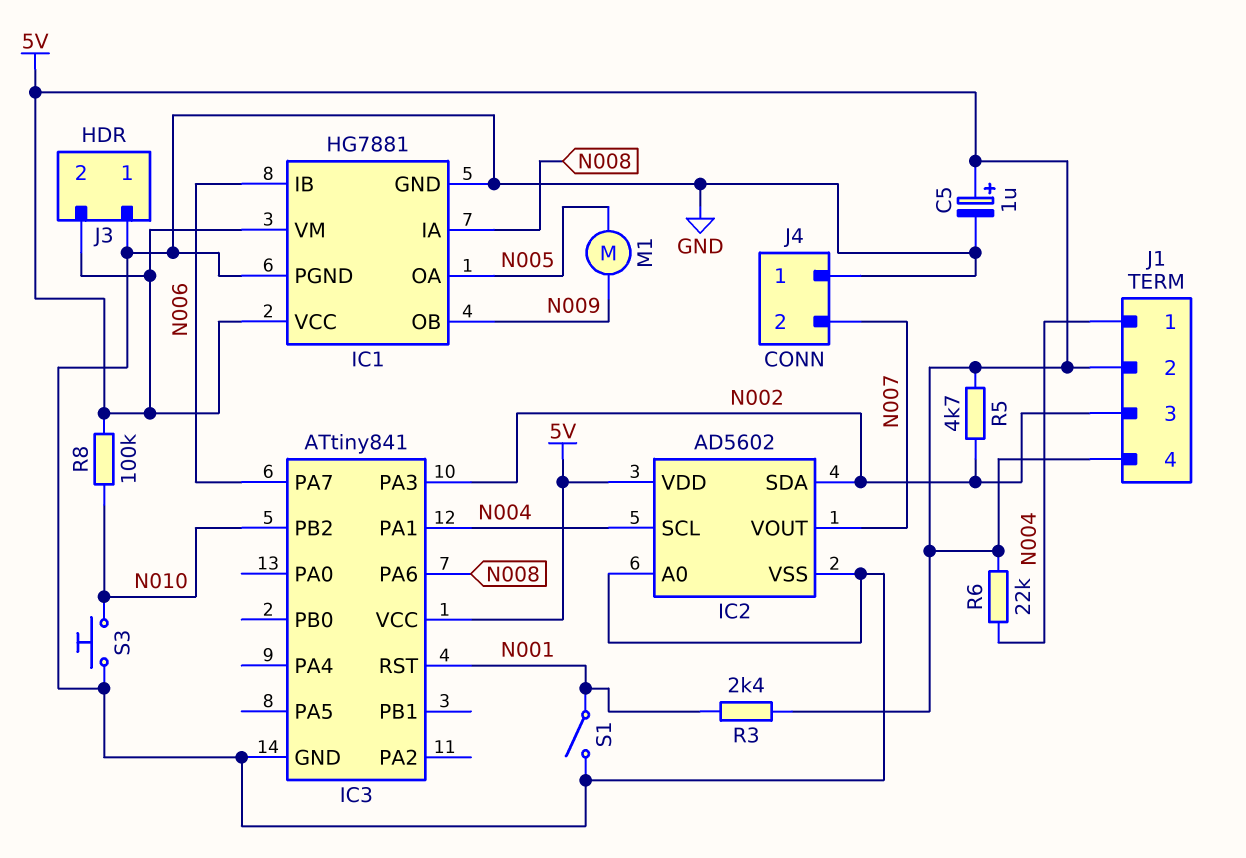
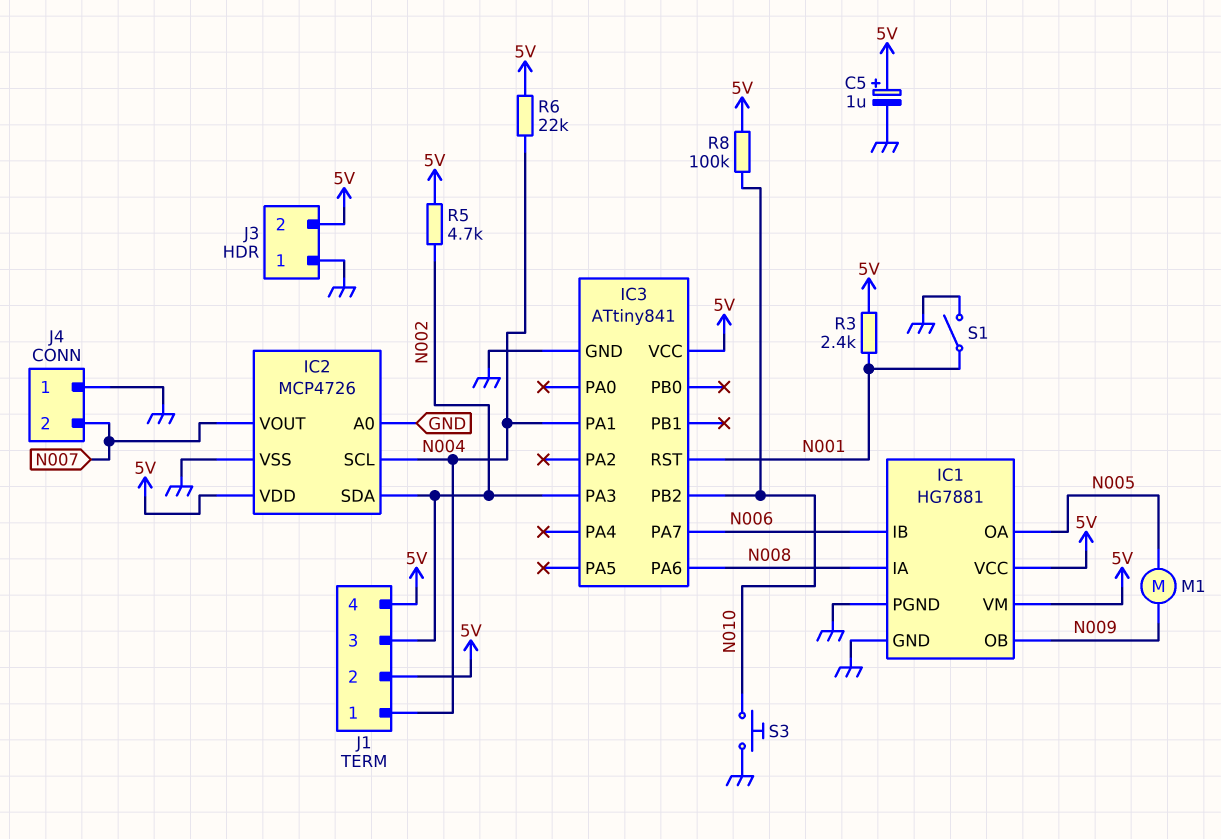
IC2: AD5602 -> MCP4726

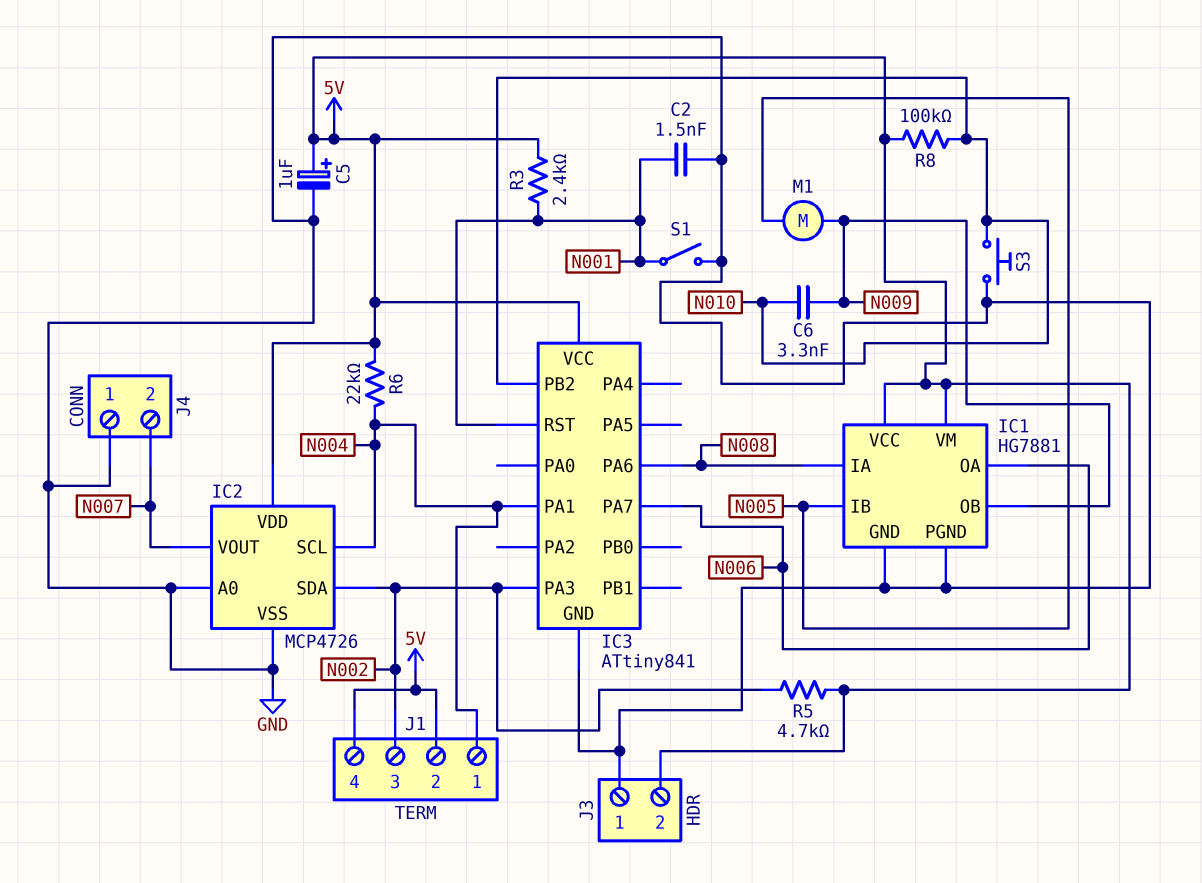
C2: none -> 1.5nF (GND, N001)
C6: none -> 3.3nF (N009, N010)
IC1 pin IB: N006 -> N005
IC1 pin OA: N005 -> N006

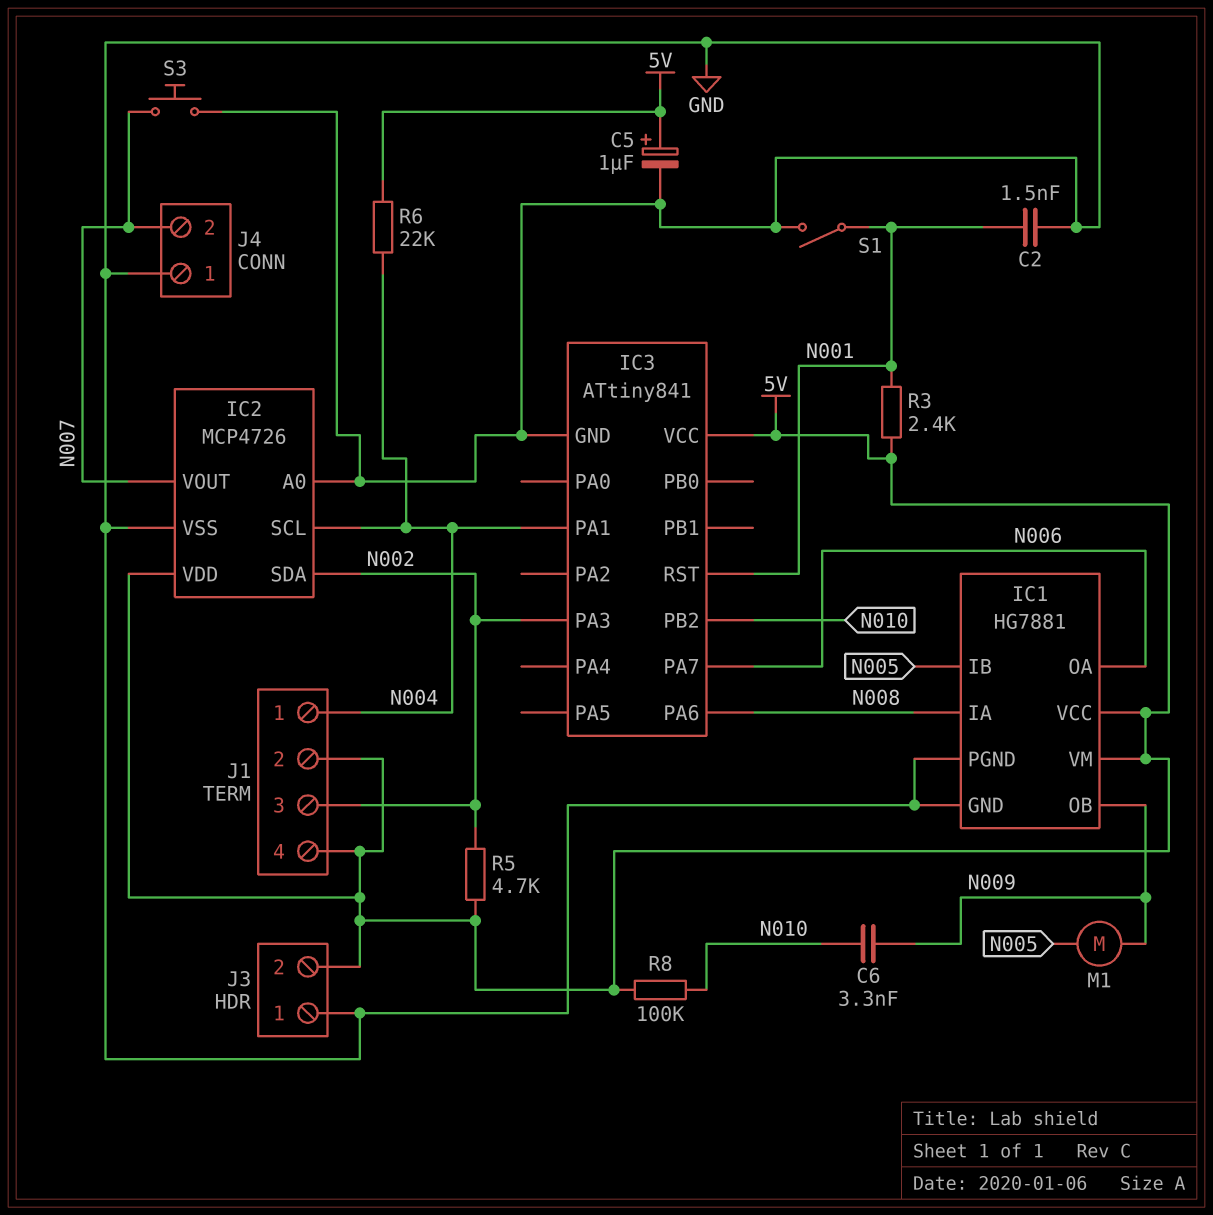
S3: button (GND, N010) -> button (GND, N007)

